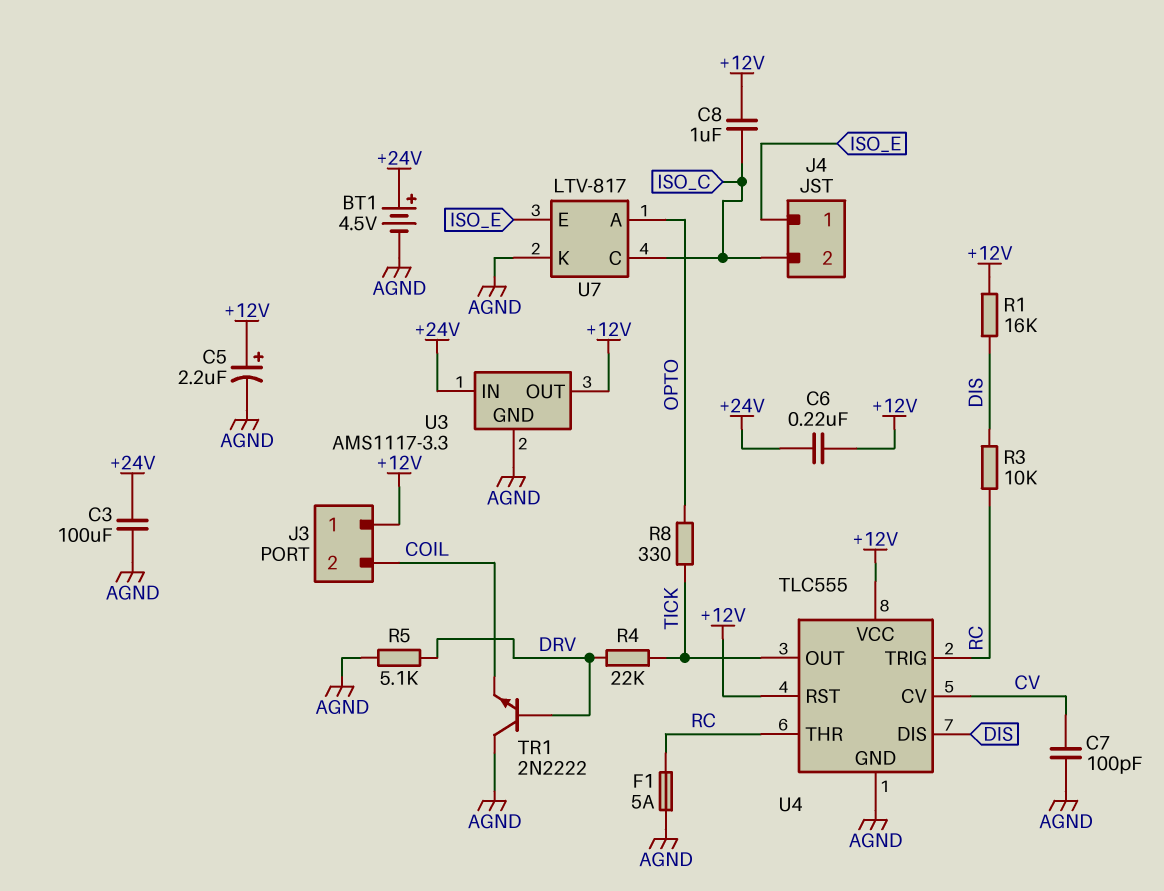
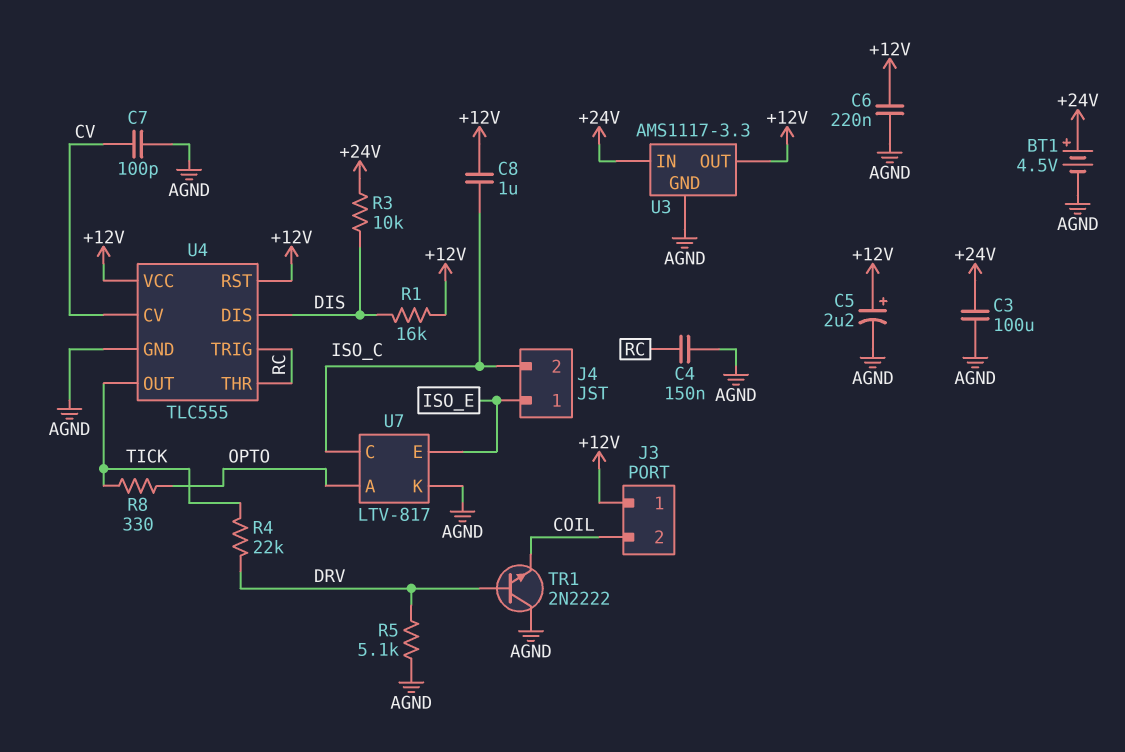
C4: none -> 150nF (AGND, RC)
C6: 220nF (+12V, +24V) -> 220nF (+12V, AGND)
F1: 5A (AGND, RC) -> none
R3: 10k (DIS, RC) -> 10k (+24V, DIS)

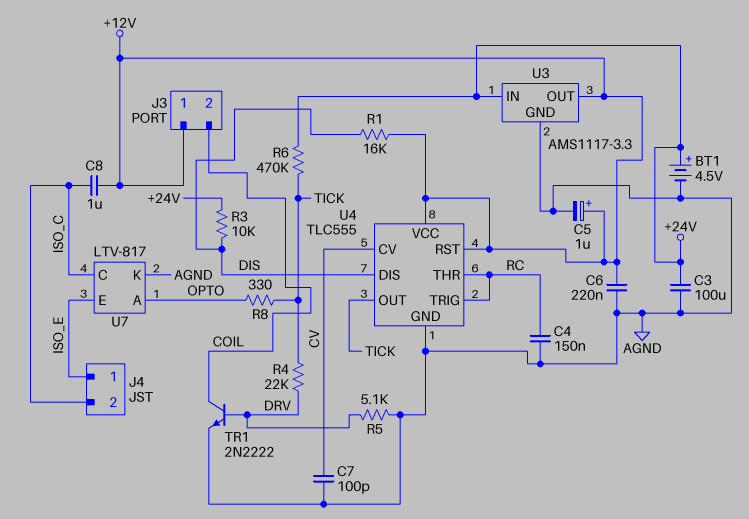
C5: 2.2uF (plus +12V, minus AGND) -> 1uF (plus +12V, minus AGND)
R6: none -> 470k (+24V, TICK)
TR1: NPN 2N2222 (B DRV, C AGND, E COIL) -> NPN 2N2222 (B DRV, C COIL, E AGND)

